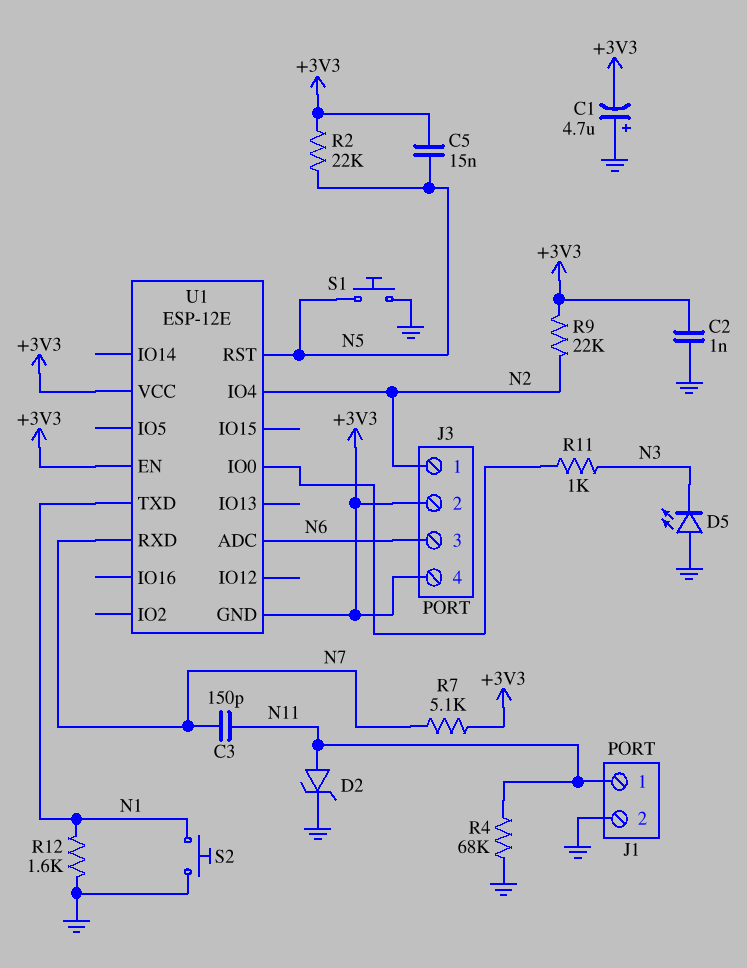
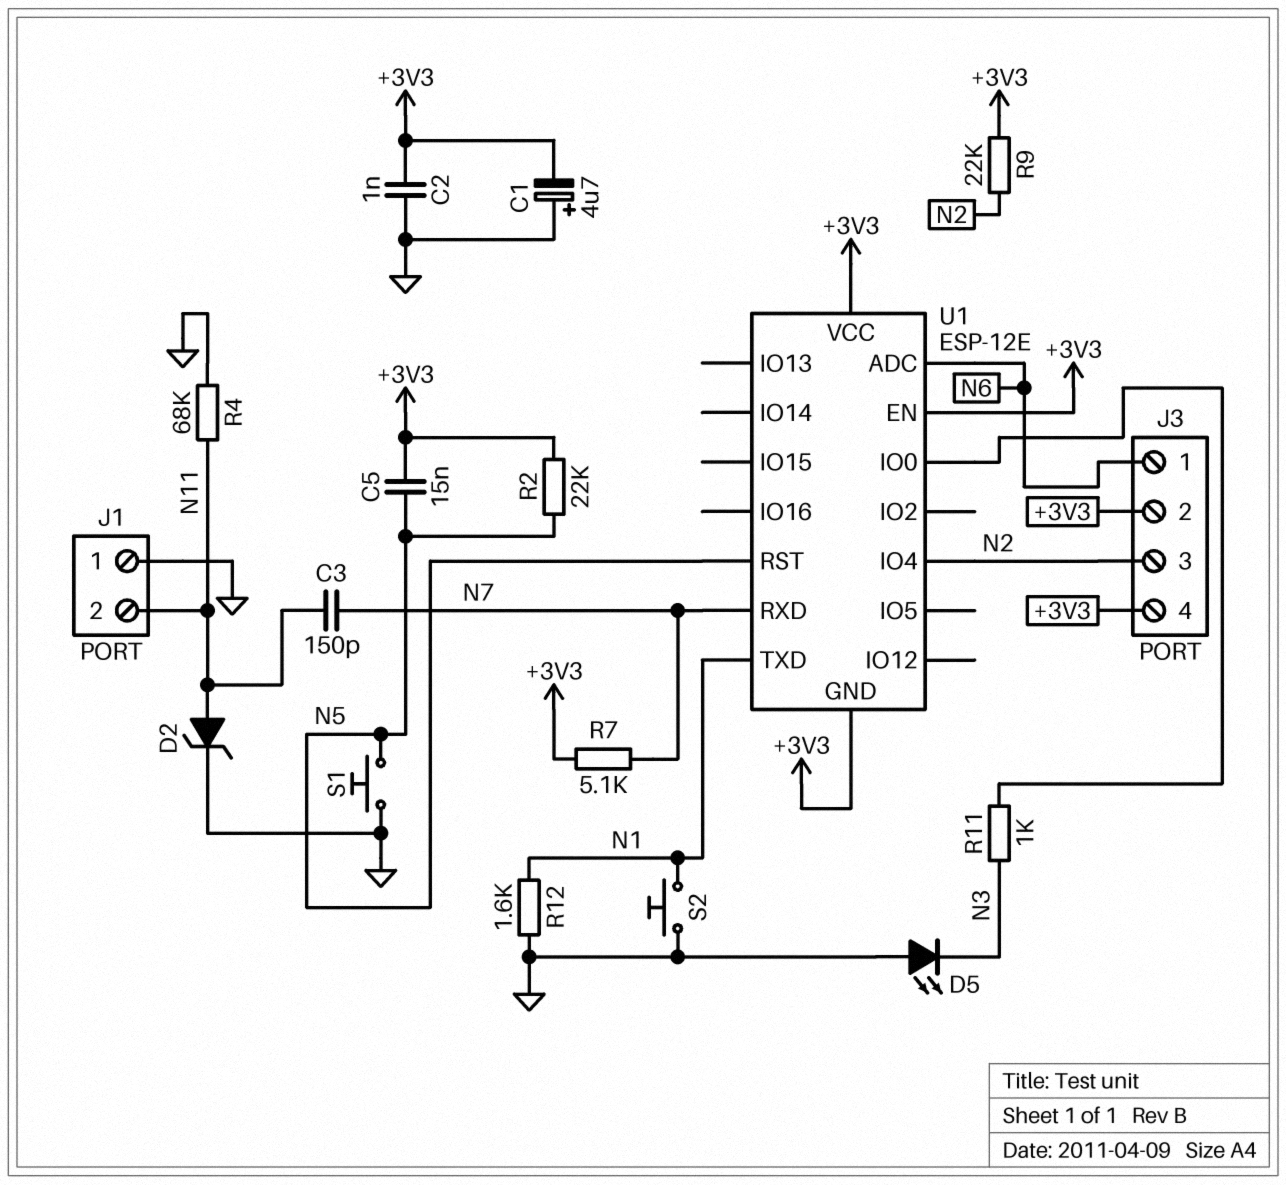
J1 pin 1: N11 -> GND
J1 pin 2: GND -> N11
J3 pin 1: N2 -> N6
J3 pin 3: N6 -> N2

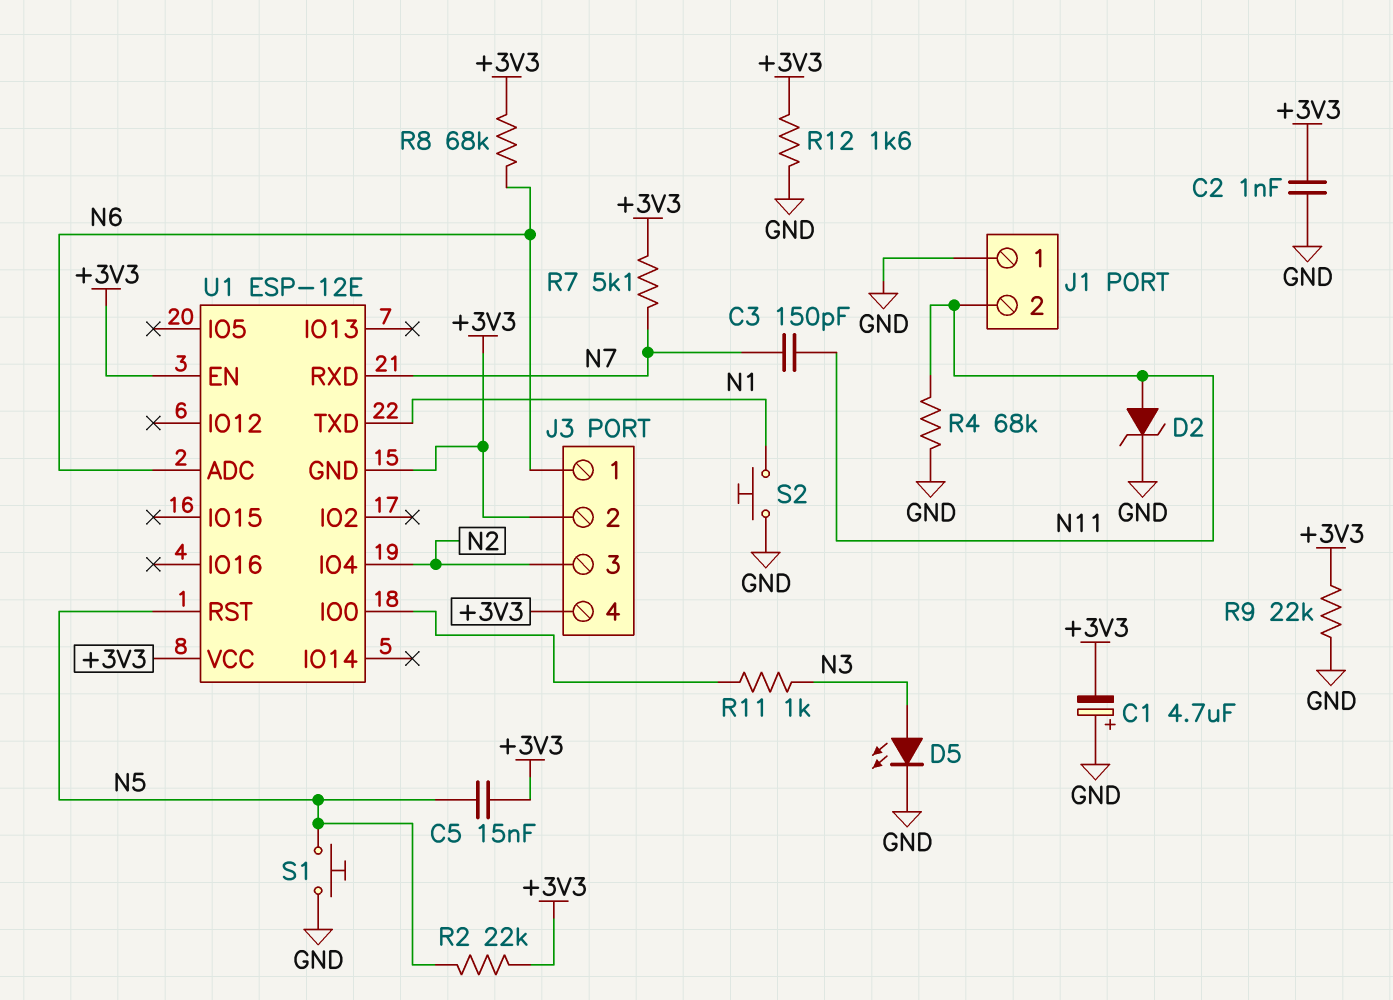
D5: LED (A GND, K N3) -> LED (A N3, K GND)
R8: none -> 68k (+3V3, N6)
R9: 22k (+3V3, N2) -> 22k (+3V3, GND)
R12: 1.6k (GND, N1) -> 1.6k (+3V3, GND)

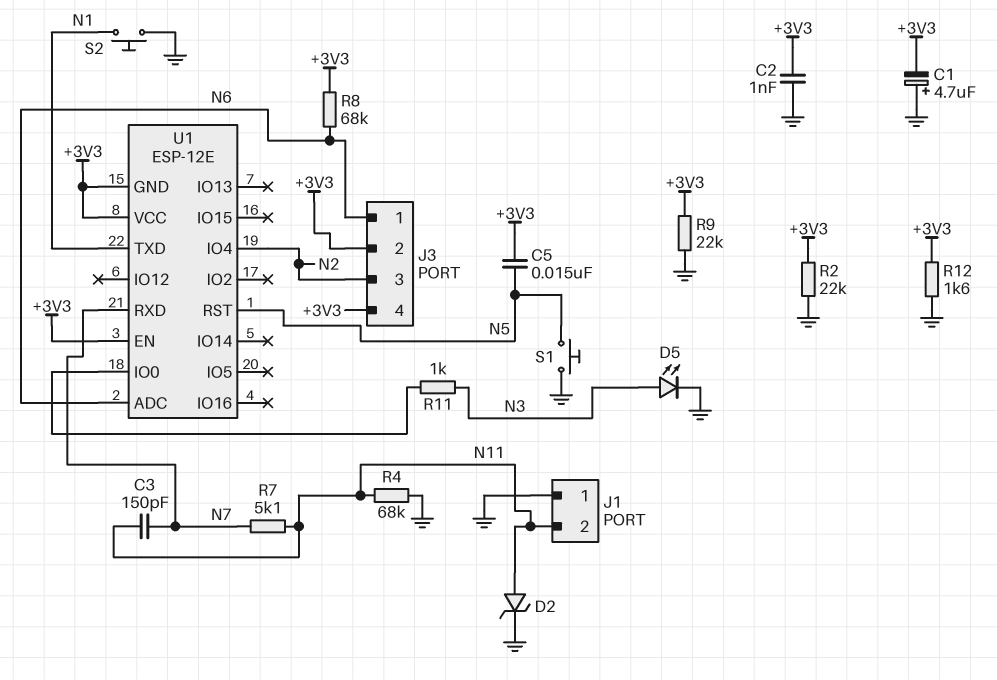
R2: 22k (+3V3, N5) -> 22k (+3V3, GND)
R7: 5.1k (+3V3, N7) -> 5.1k (N7, N11)

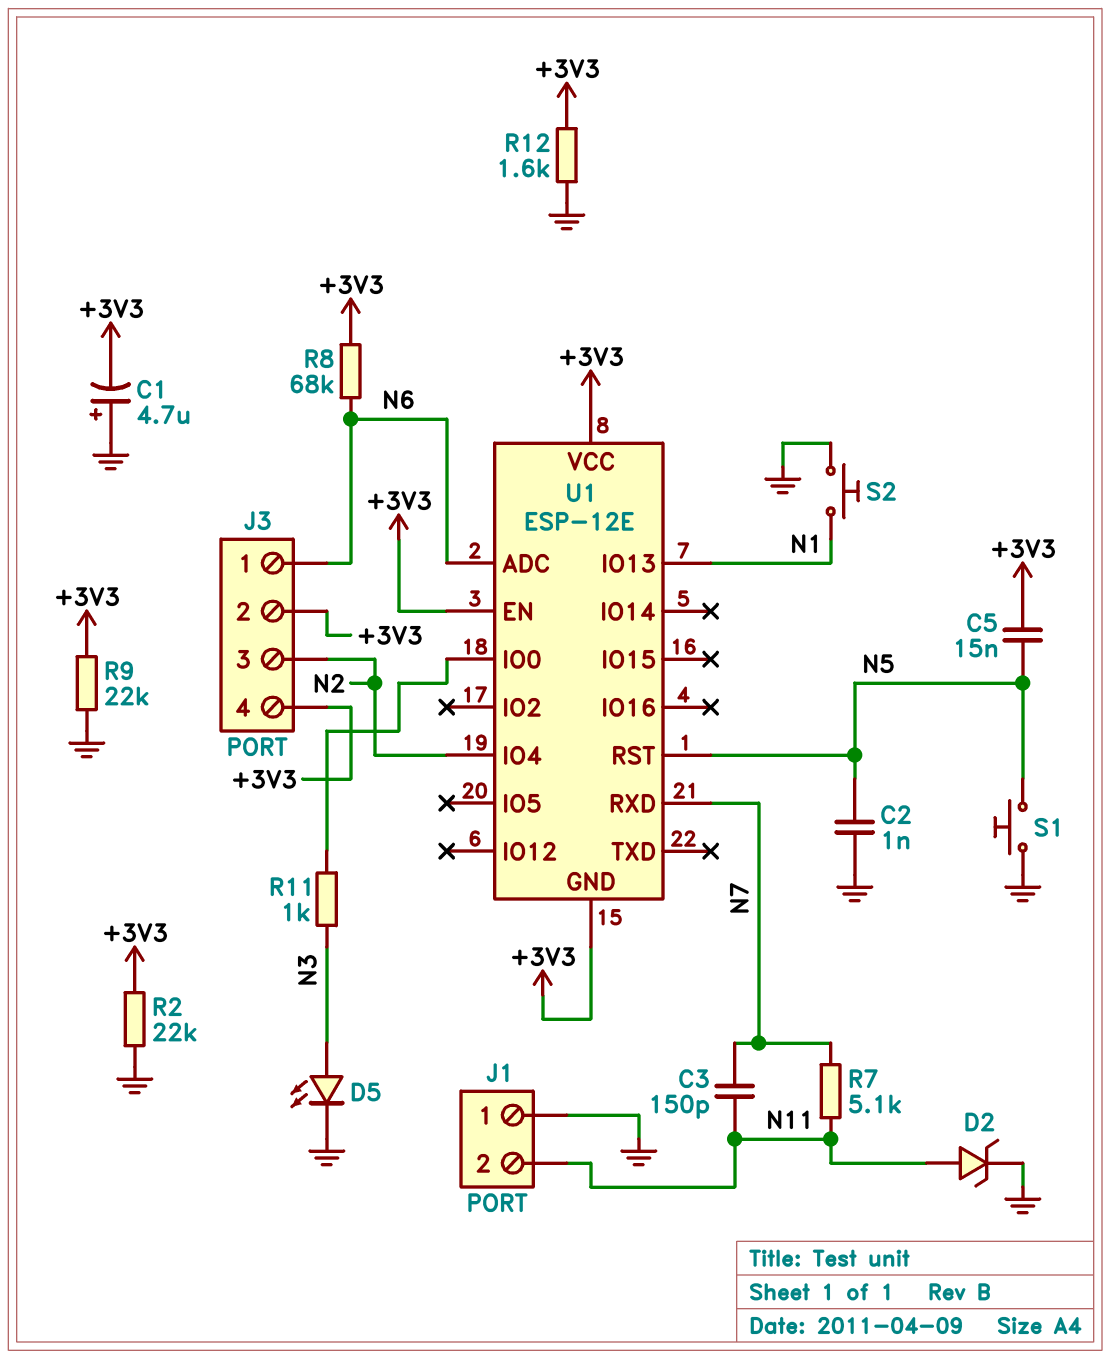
C2: 1nF (+3V3, GND) -> 1nF (GND, N5)
R4: 68k (GND, N11) -> none
U1 pin IO13: none -> N1
U1 pin TXD: N1 -> none

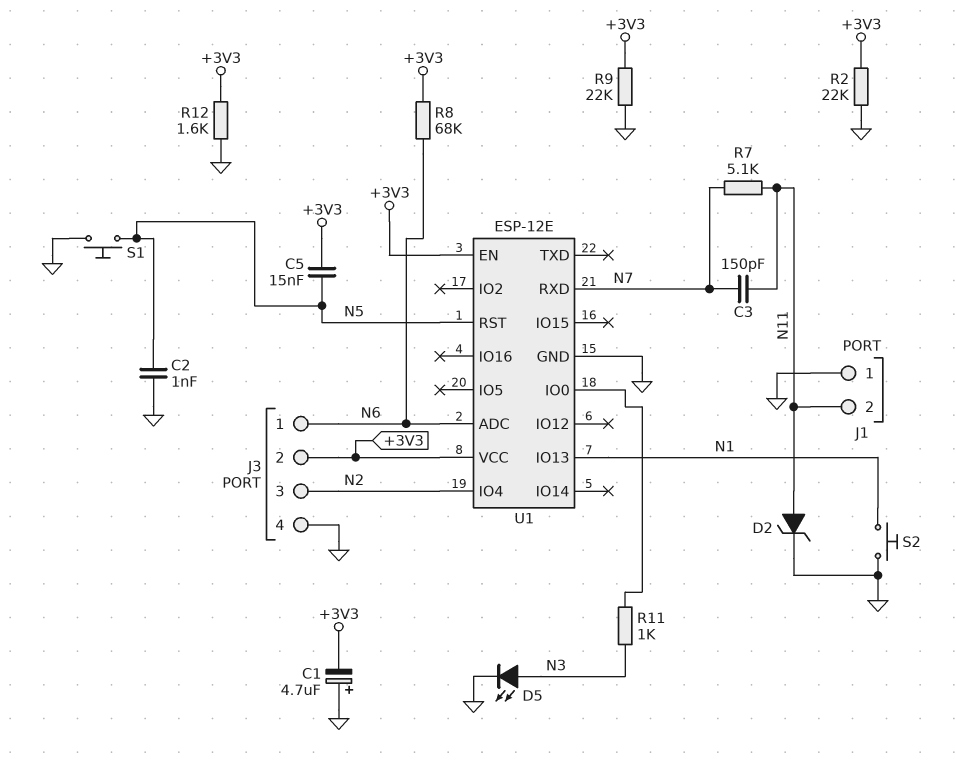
J3 pin 4: +3V3 -> GND
U1 pin GND: +3V3 -> GND

